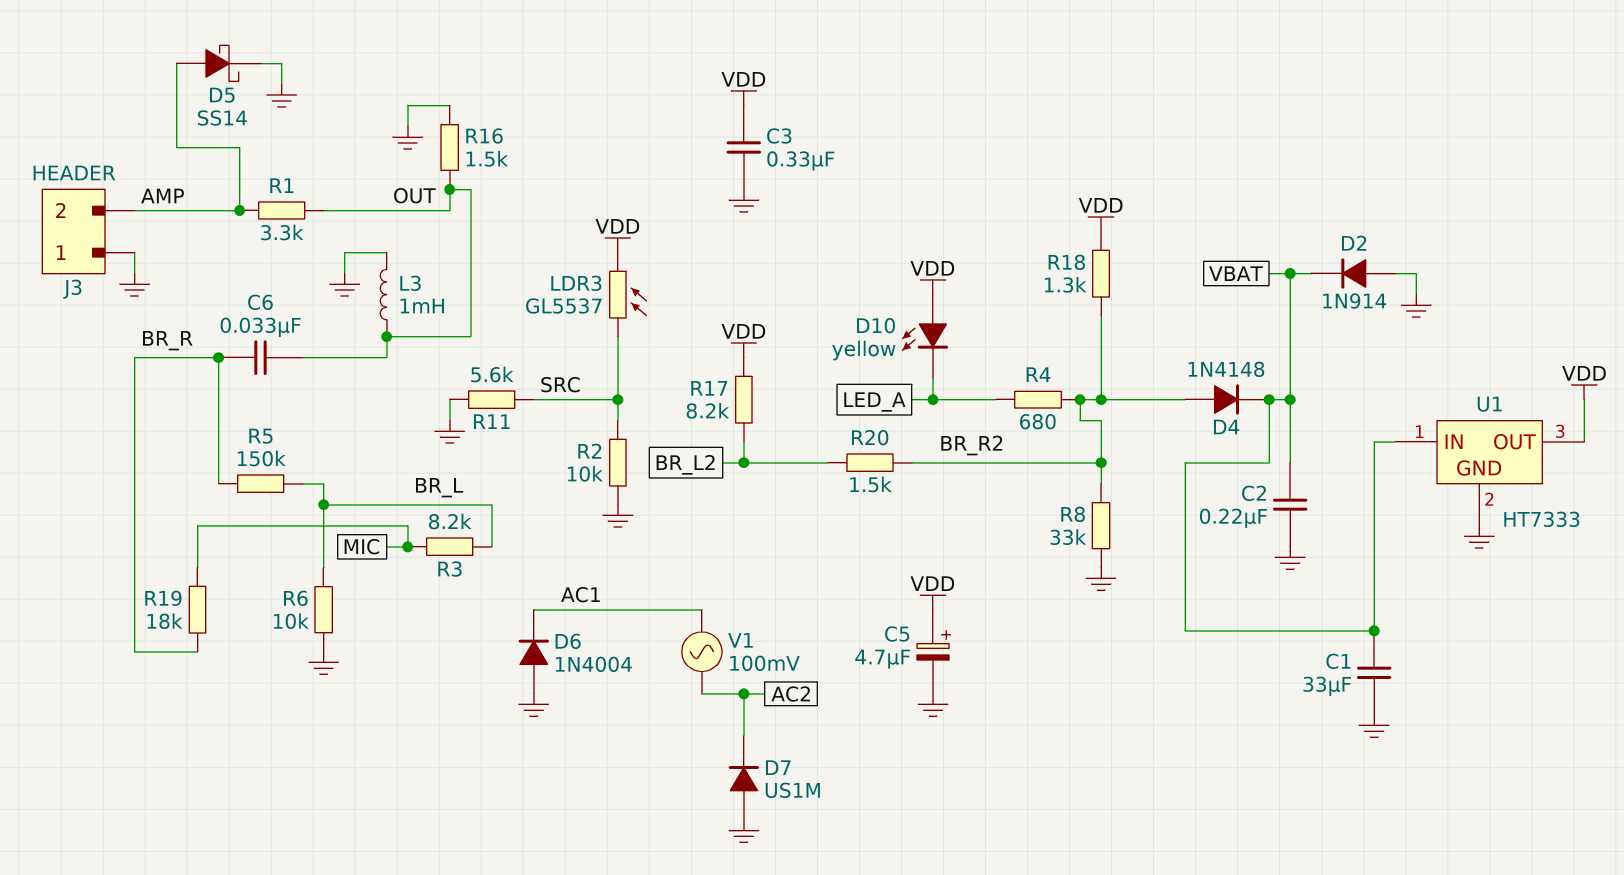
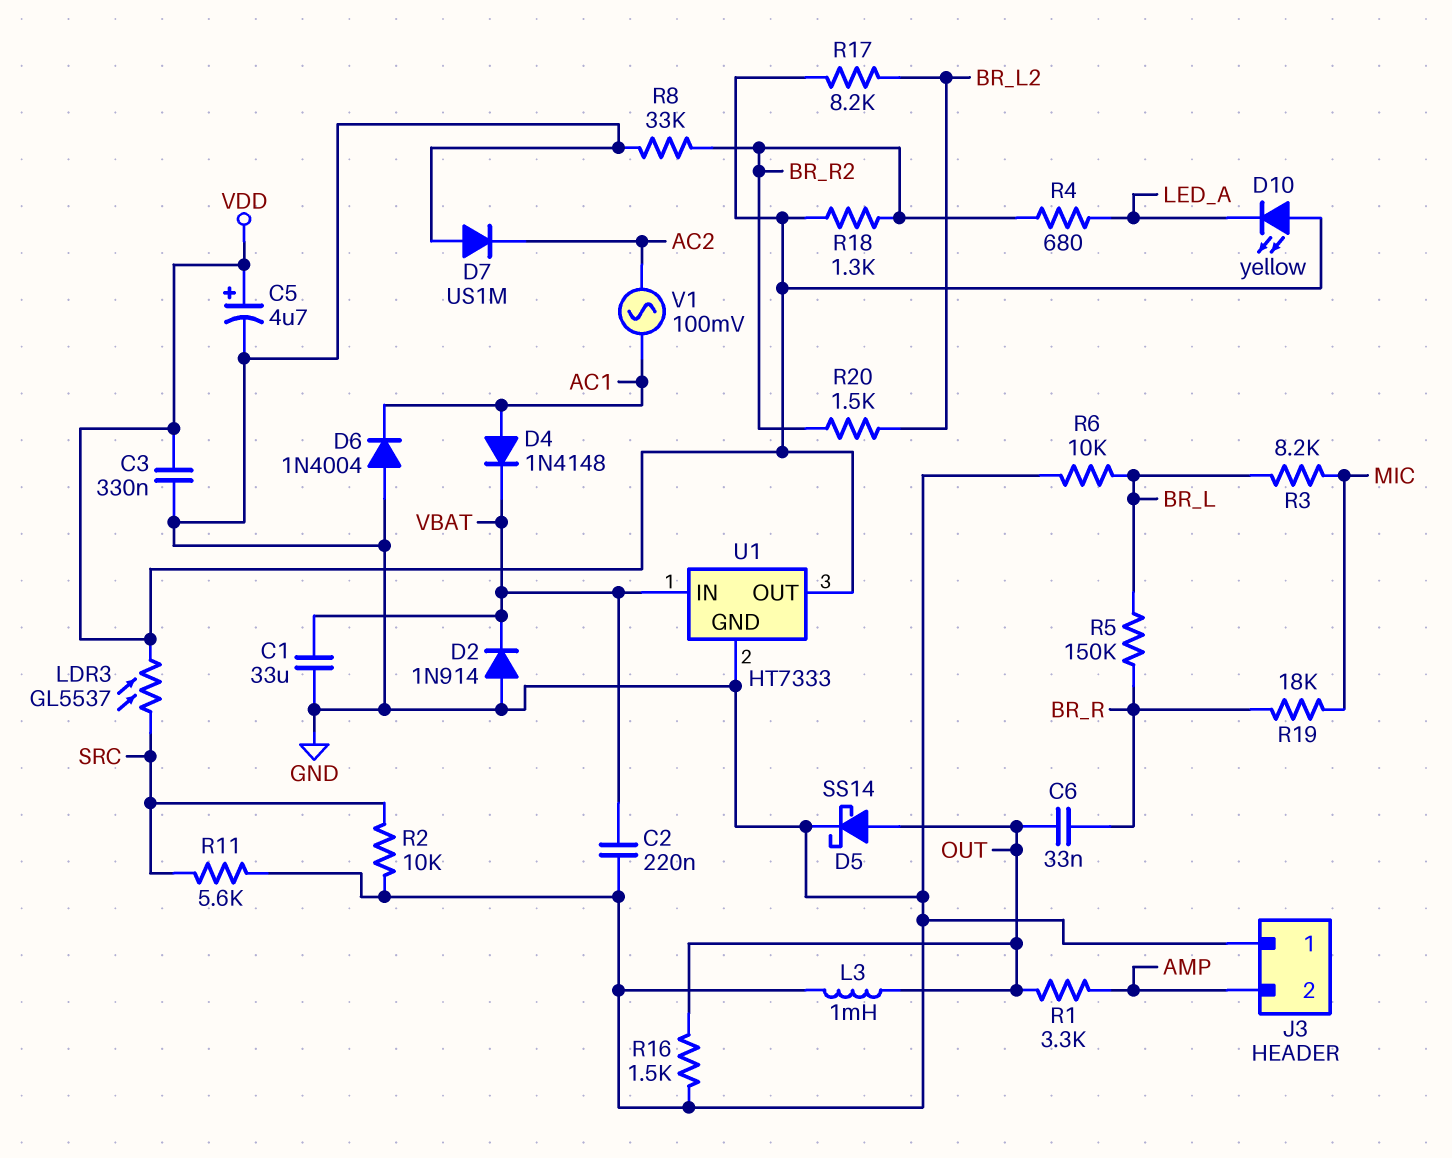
D4: diode 1N4148 (A BR_R2, K VBAT) -> diode 1N4148 (A AC1, K VBAT)
D5: schottky SS14 (A AMP, K GND) -> schottky SS14 (A OUT, K GND)

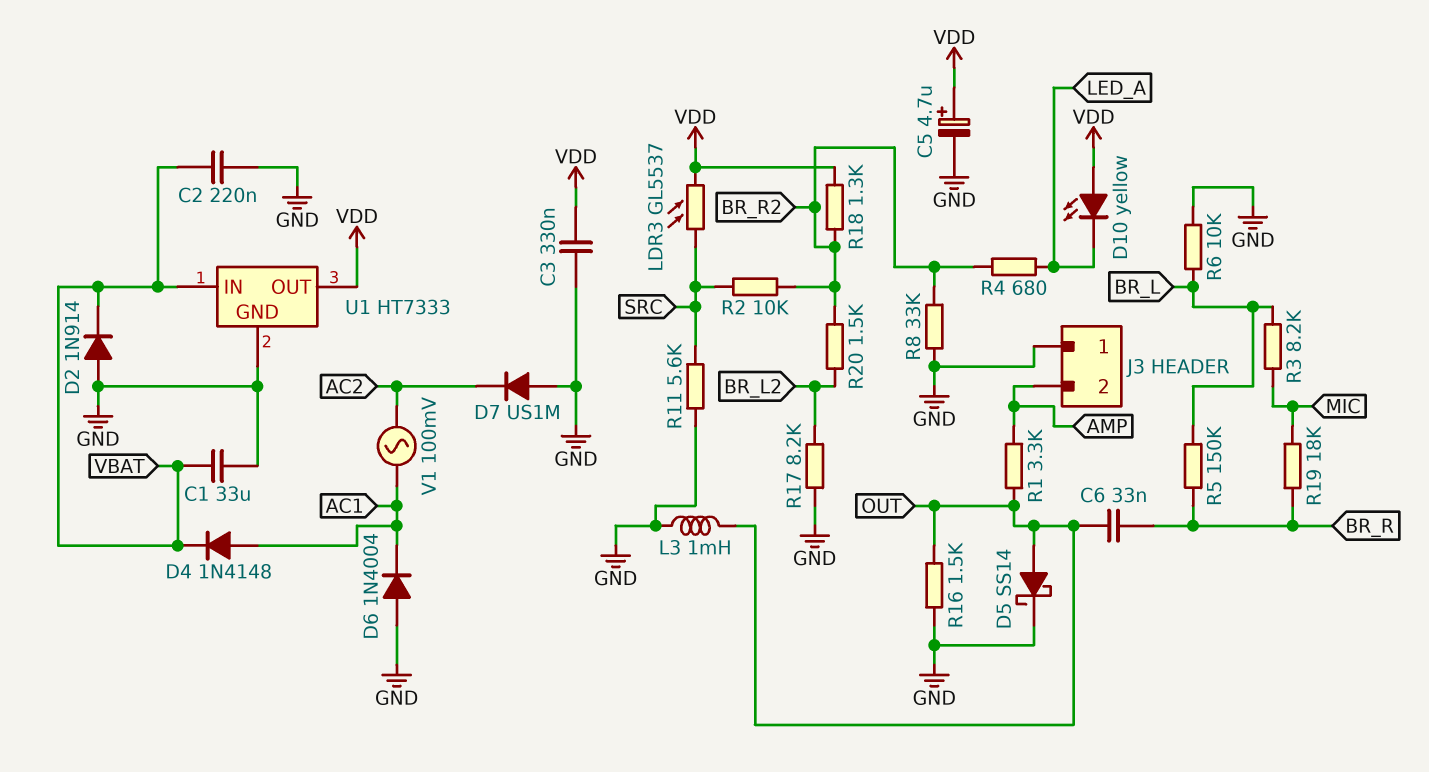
R2: 10k (GND, SRC) -> 10k (BR_R2, SRC)
R17: 8.2k (BR_L2, VDD) -> 8.2k (BR_L2, GND)

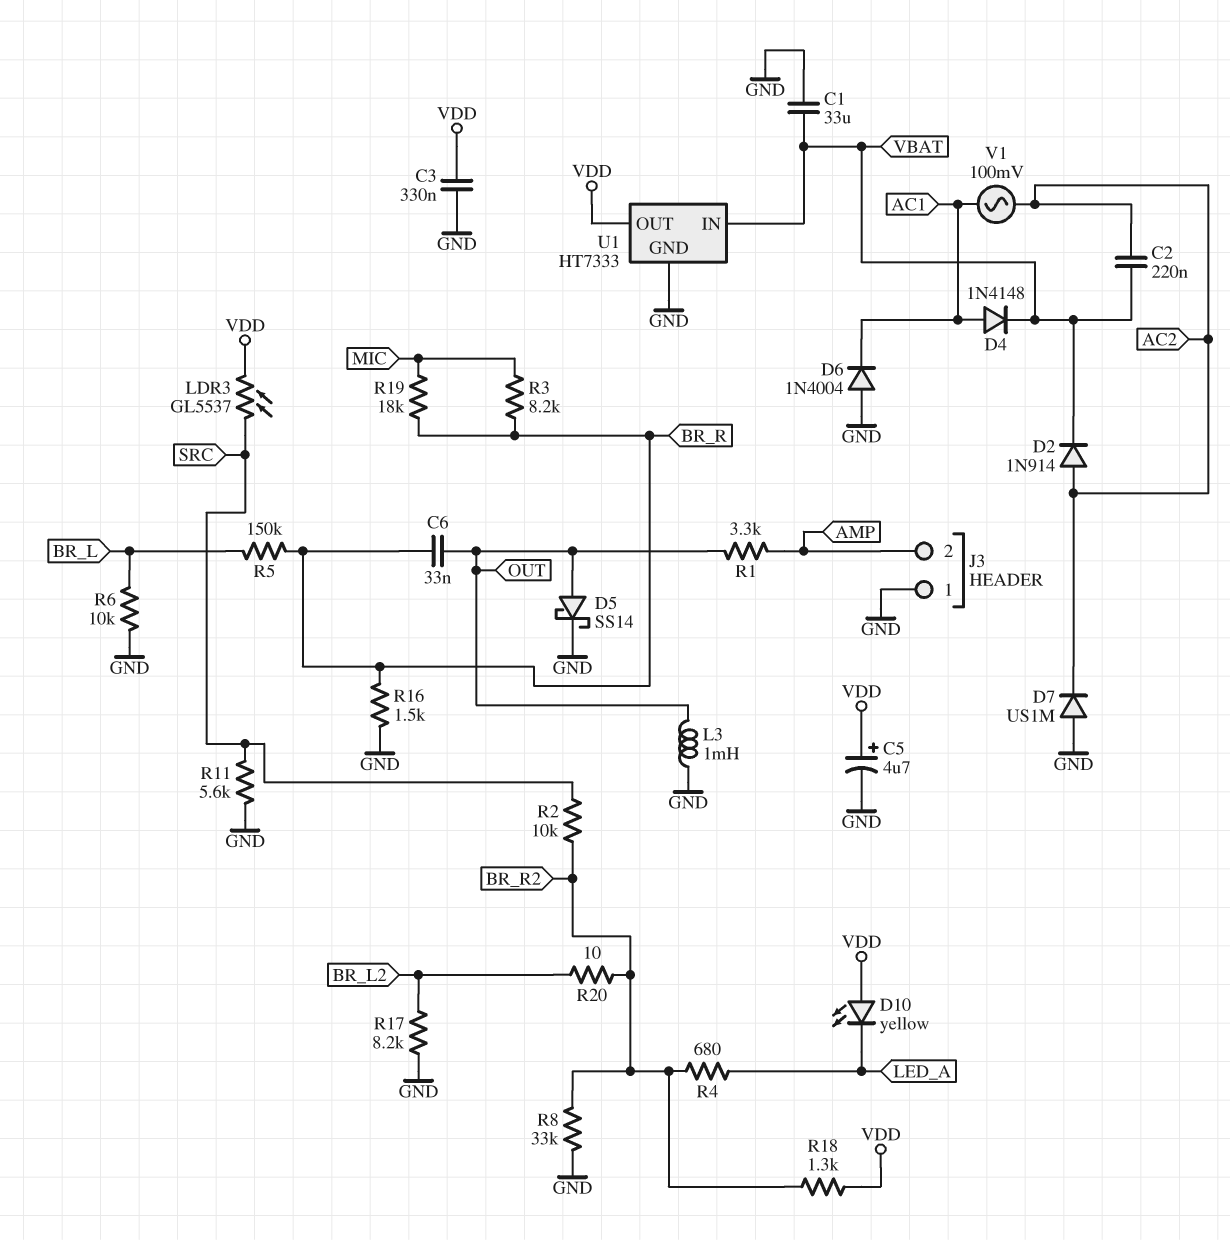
C2: 220nF (GND, VBAT) -> 220nF (AC2, VBAT)
D2: diode 1N914 (A GND, K VBAT) -> diode 1N914 (A AC2, K VBAT)
R3: 8.2k (BR_L, MIC) -> 8.2k (BR_R, MIC)
R16: 1.5k (GND, OUT) -> 1.5k (BR_R, GND)
R20: 1.5k (BR_L2, BR_R2) -> 10 (BR_L2, BR_R2)

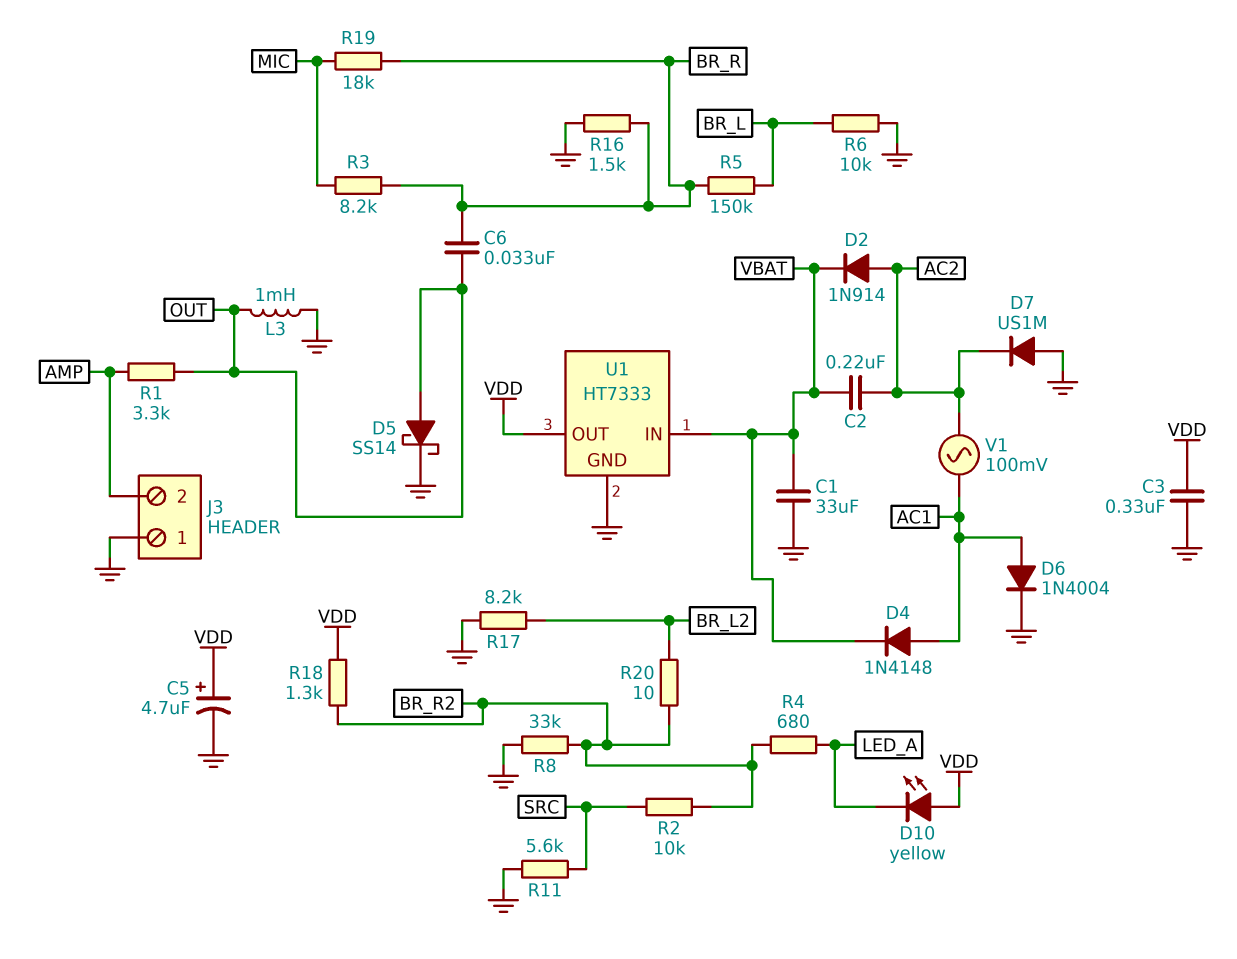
D6: diode 1N4004 (A GND, K AC1) -> diode 1N4004 (A AC1, K GND)
LDR3: GL5537 (SRC, VDD) -> none

